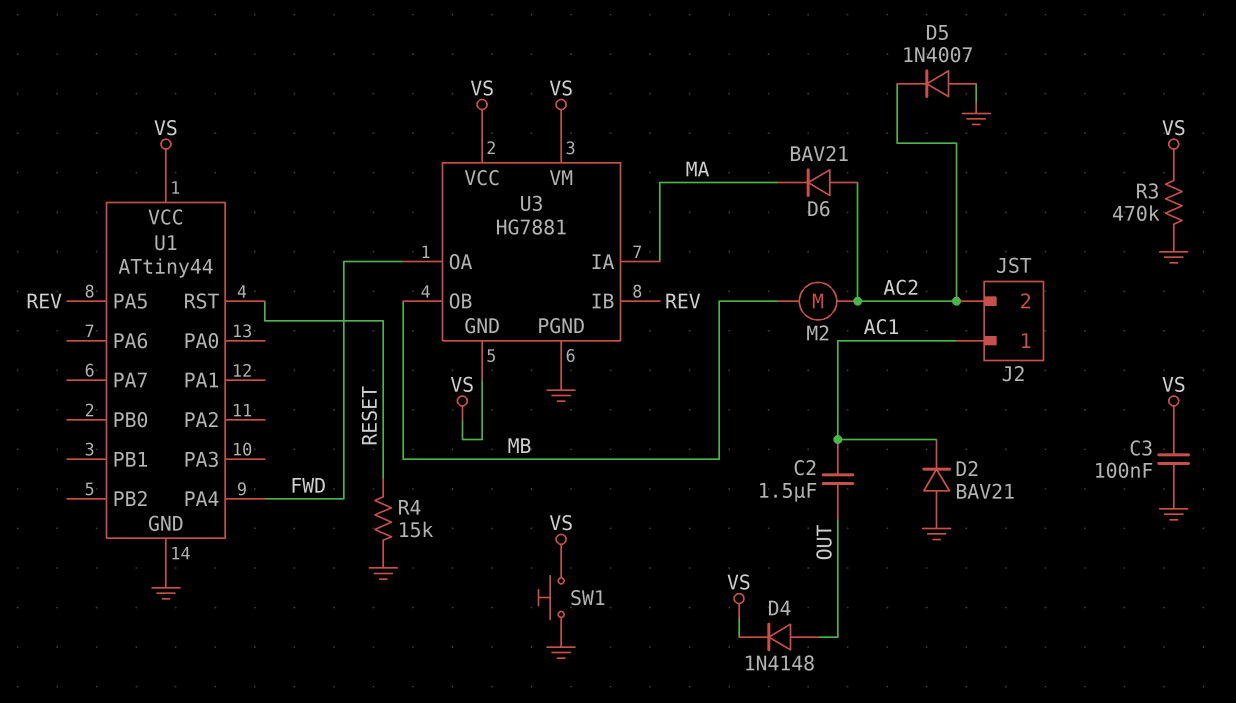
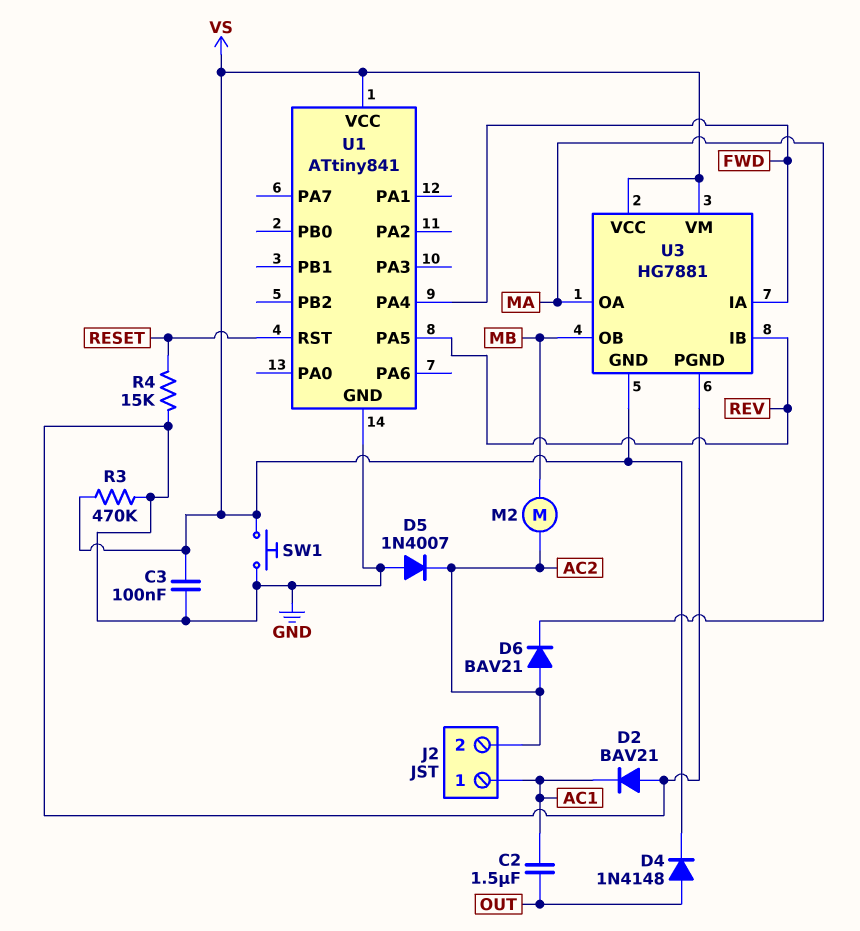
U1: ATtiny44 -> ATtiny841
U3 pin IA: MA -> FWD
U3 pin OA: FWD -> MA

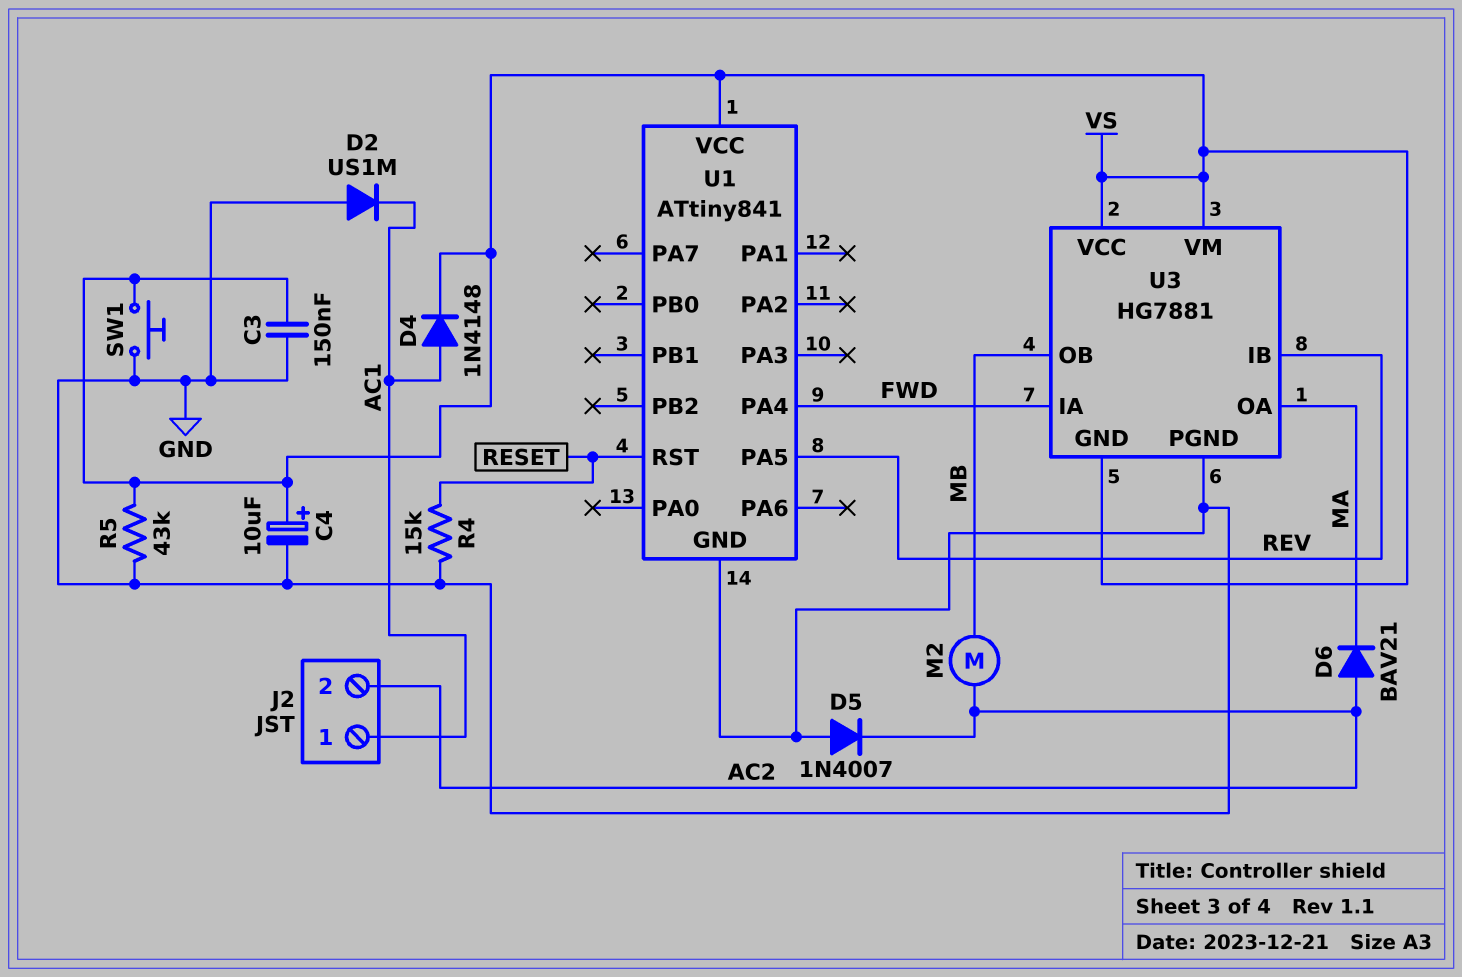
C2: 1.5uF (AC1, OUT) -> none
C3: 100nF (GND, VS) -> 150nF (GND, VS)
C4: none -> 10uF (plus VS, minus GND)
D2: diode BAV21 (A GND, K AC1) -> diode US1M (A GND, K AC1)
D4: diode 1N4148 (A OUT, K VS) -> diode 1N4148 (A AC1, K VS)
R3: 470k (GND, VS) -> none
R5: none -> 43k (GND, VS)

